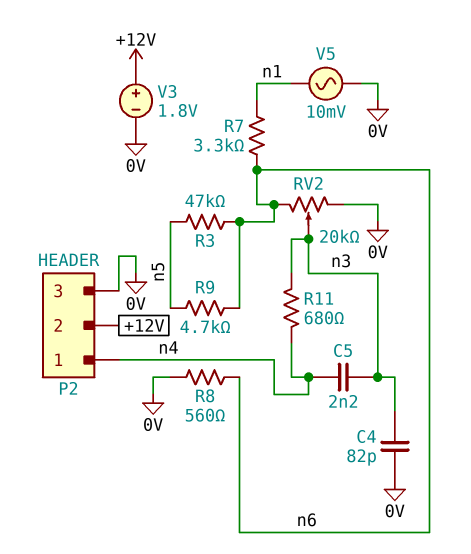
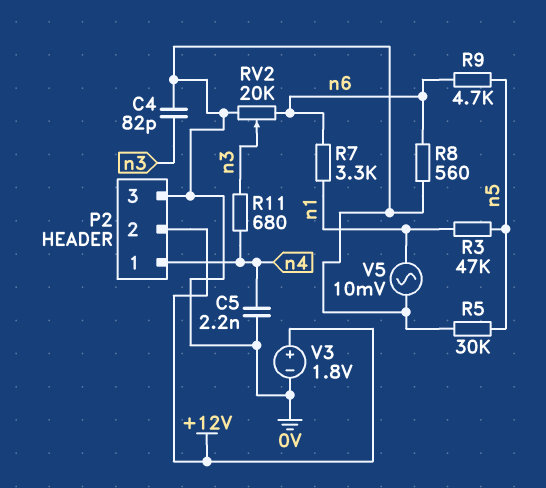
C5: 2.2nF (n3, n4) -> 2.2nF (0V, n4)
R3: 47k (n5, n6) -> 47k (n1, n5)
R5: none -> 30k (0V, n5)

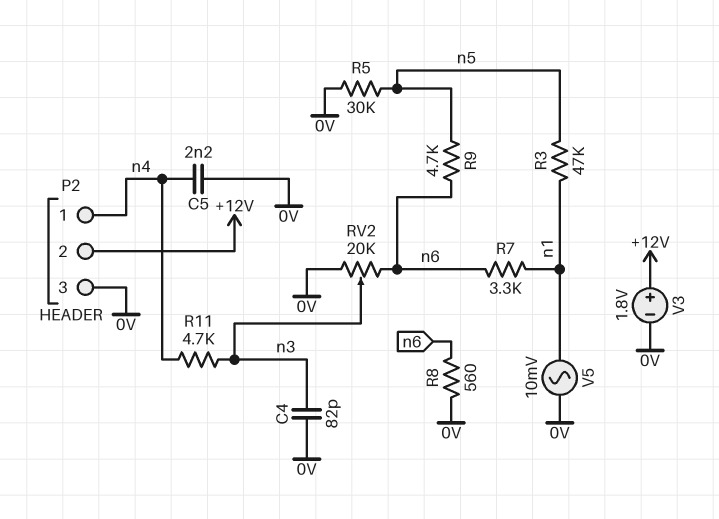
R11: 680 (n3, n4) -> 4.7k (n3, n4)

